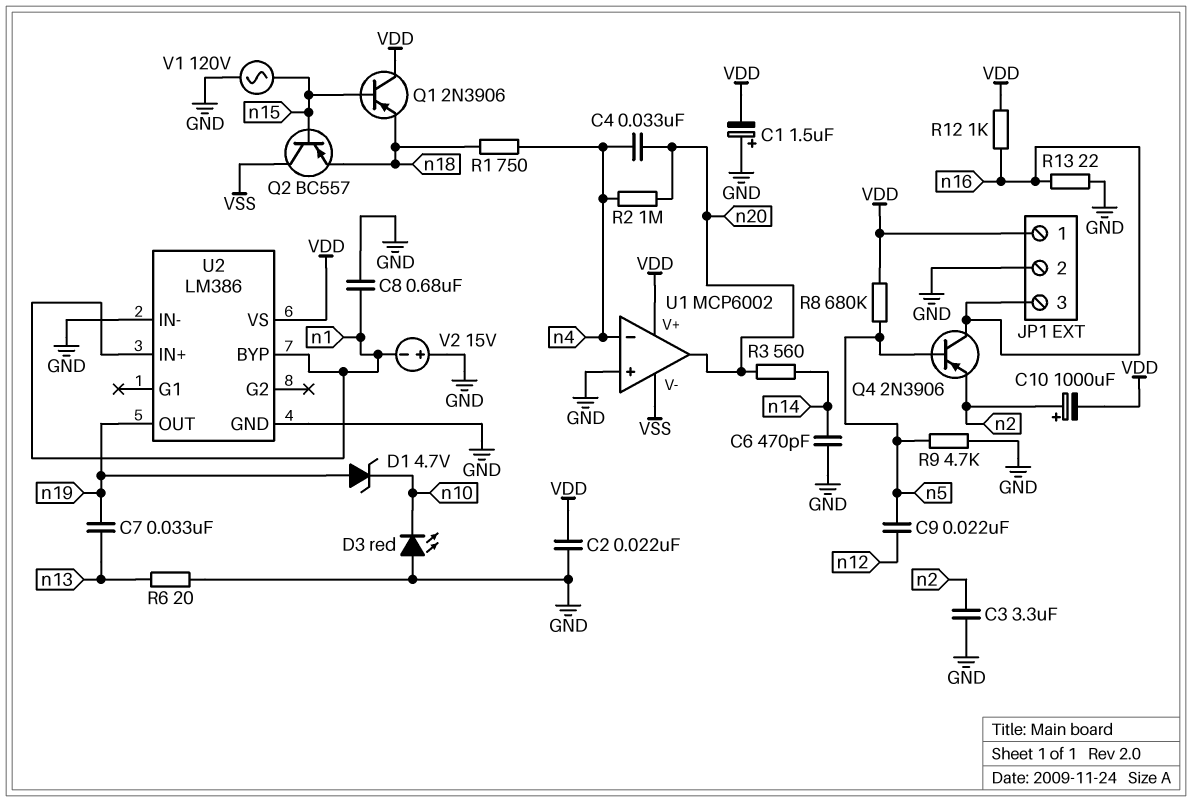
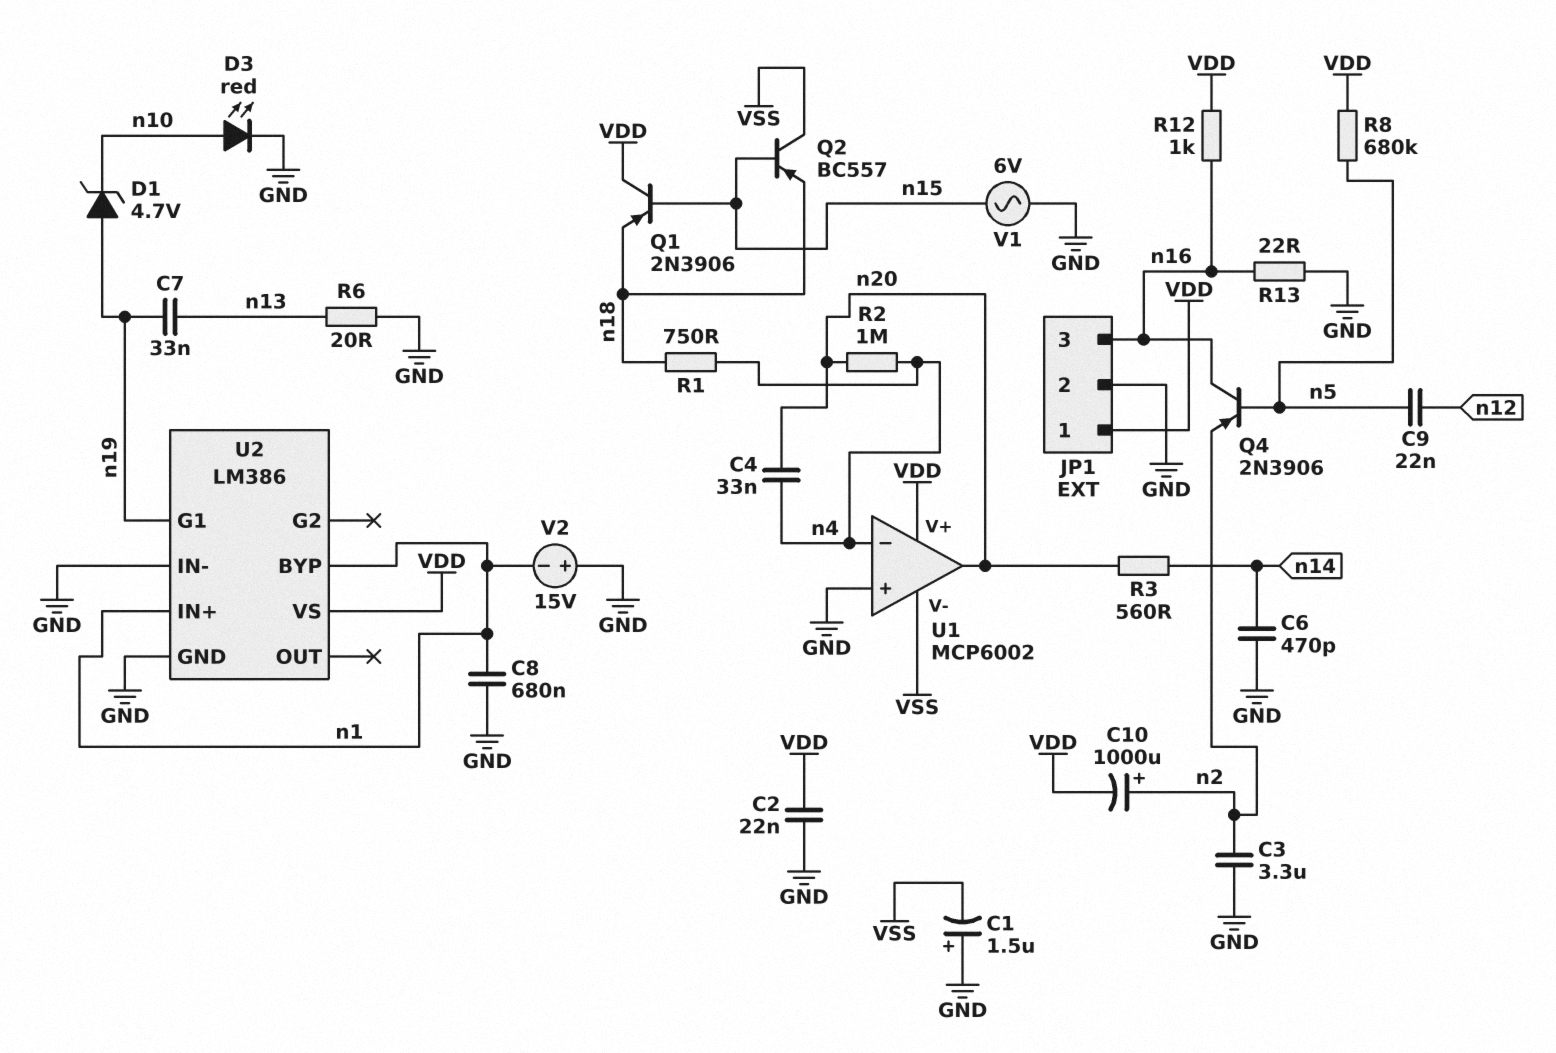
C1: 1.5uF (plus GND, minus VDD) -> 1.5uF (plus GND, minus VSS)
D3: LED red (A GND, K n10) -> LED red (A n10, K GND)
R9: 4.7k (GND, n5) -> none
U2 pin G1: none -> n19
U2 pin OUT: n19 -> none
V1: AC 120V (GND, n15) -> AC 6V (GND, n15)

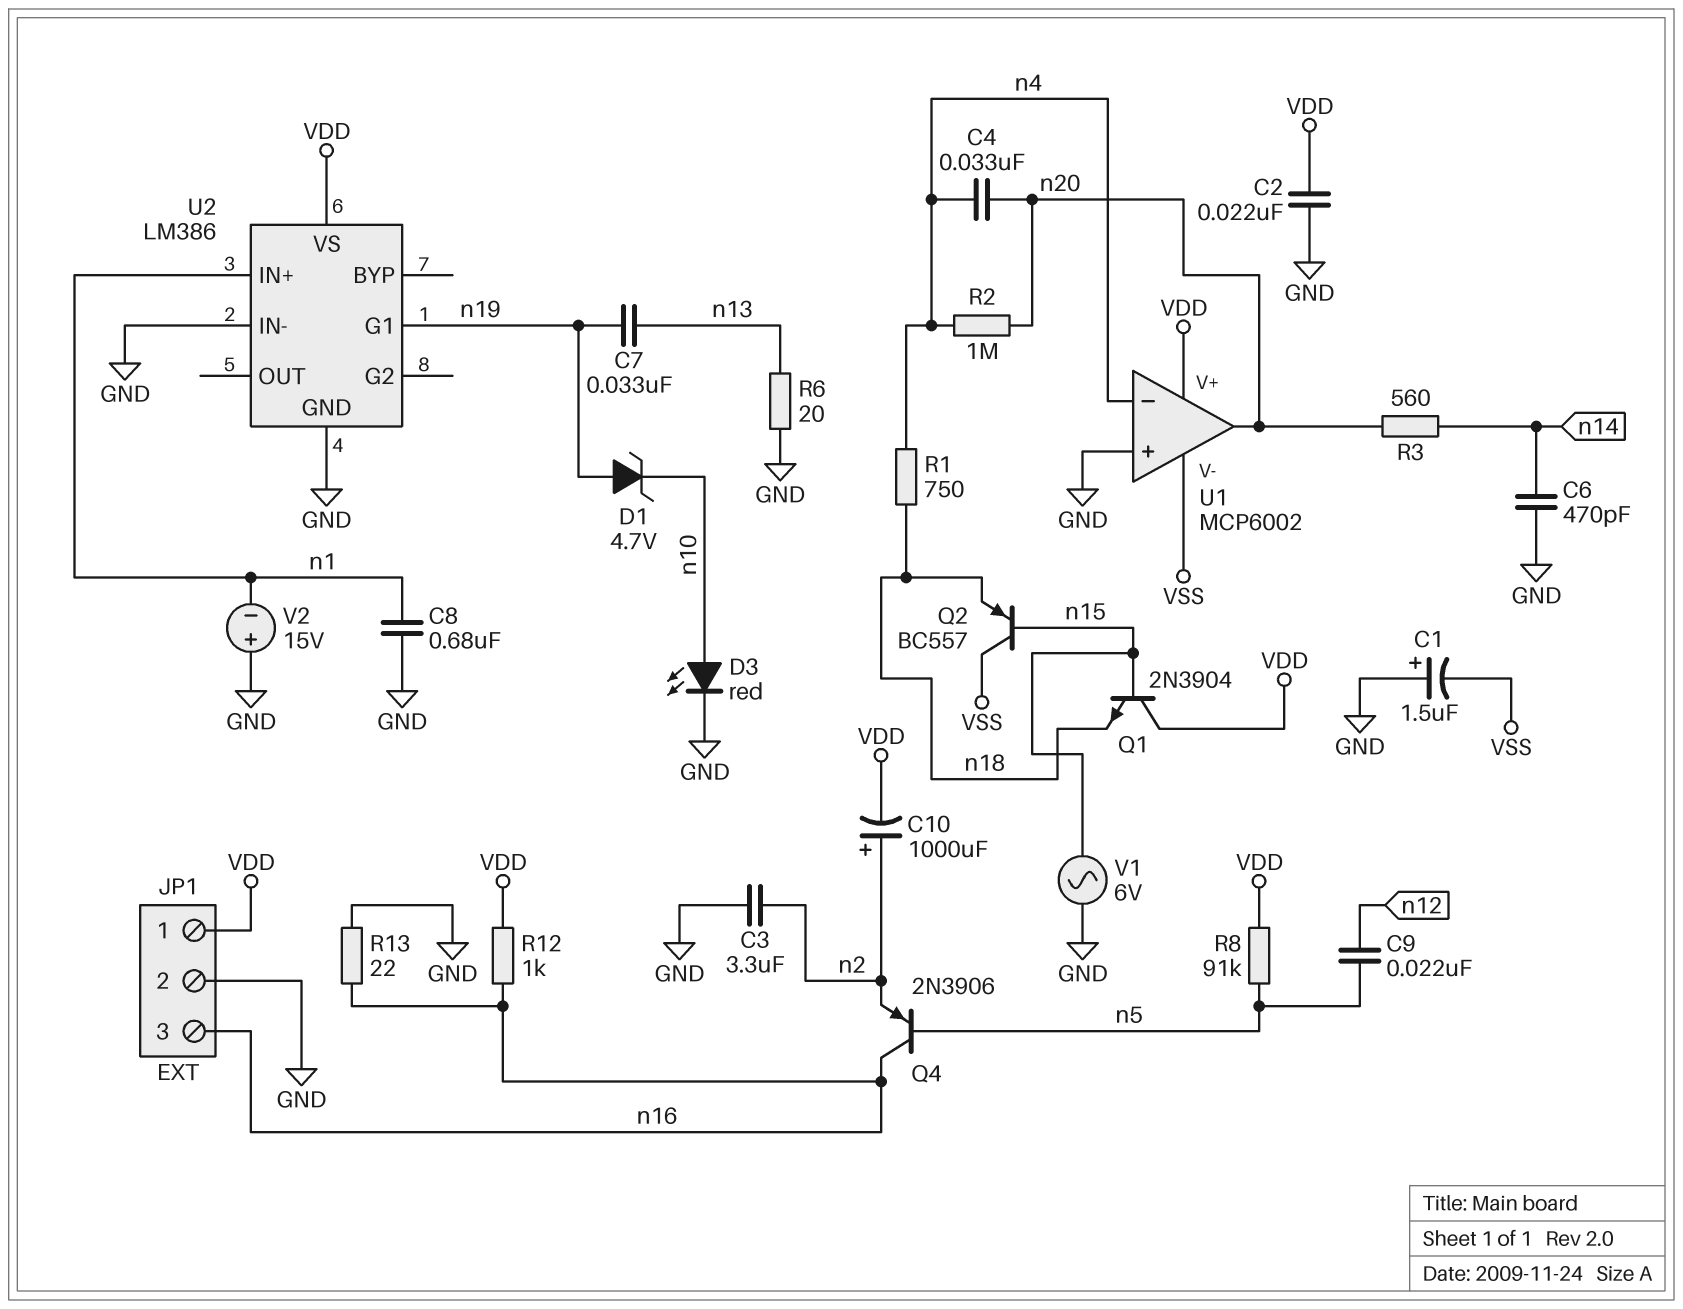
Q1: PNP 2N3906 (B n15, C VDD, E n18) -> NPN 2N3904 (B n15, C VDD, E n18)
R8: 680k (VDD, n5) -> 91k (VDD, n5)
U2 pin BYP: n1 -> none

